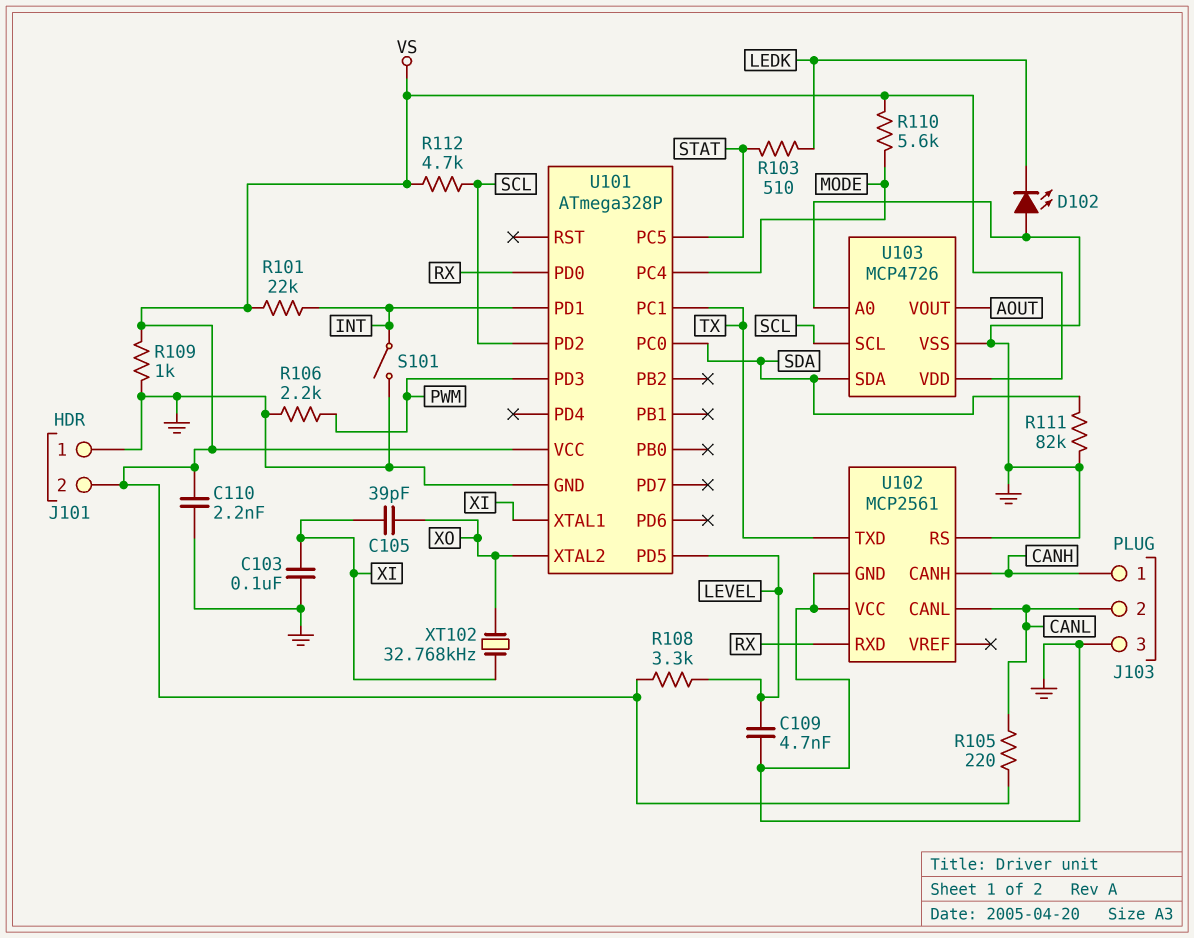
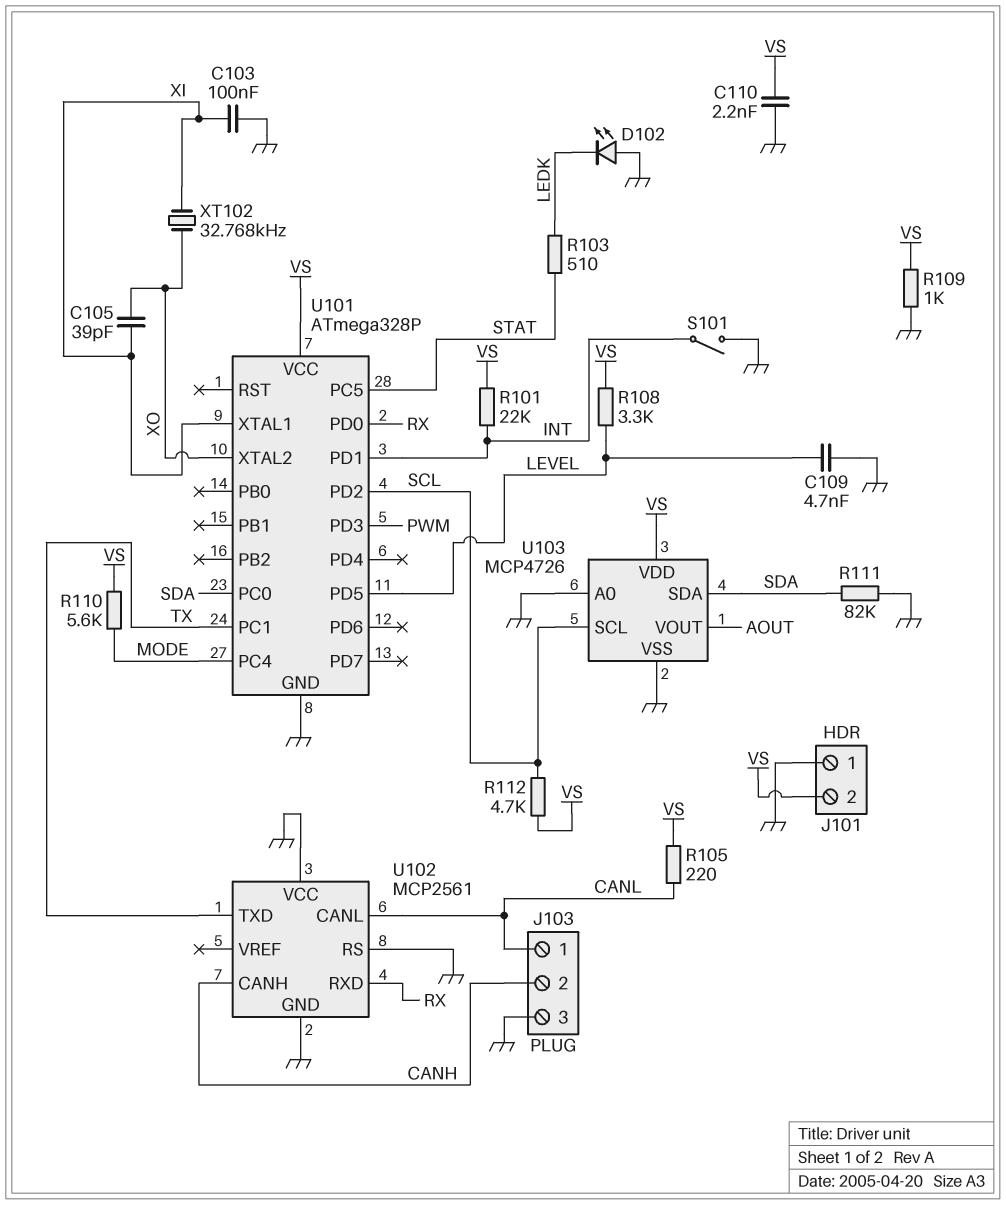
J103 pin 1: CANH -> CANL
J103 pin 2: CANL -> CANH
R106: 2.2k (GND, PWM) -> none

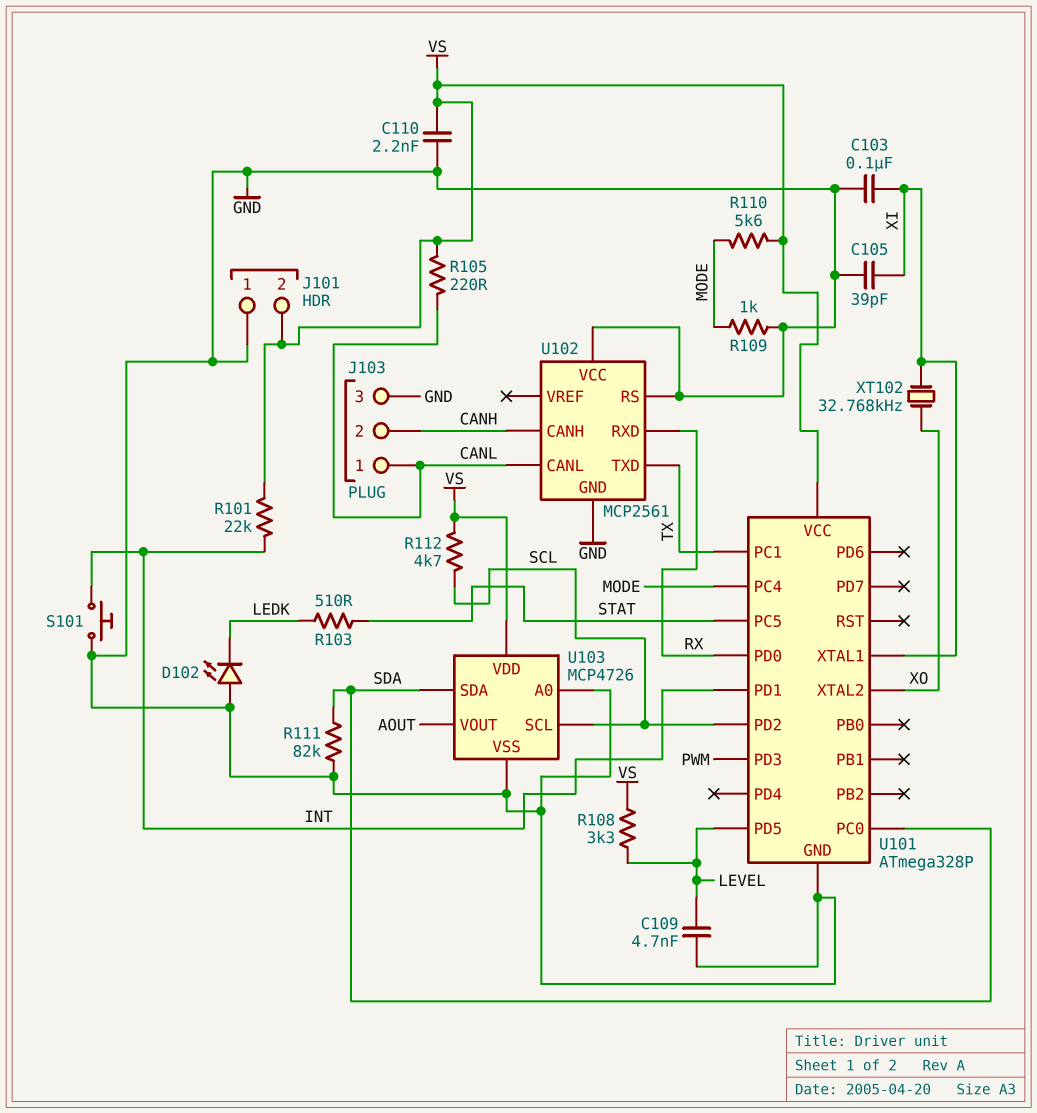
C105: 39pF (XI, XO) -> 39pF (GND, XI)
R109: 1k (GND, VS) -> 1k (GND, MODE)
S101: switch (GND, INT) -> button (GND, INT)

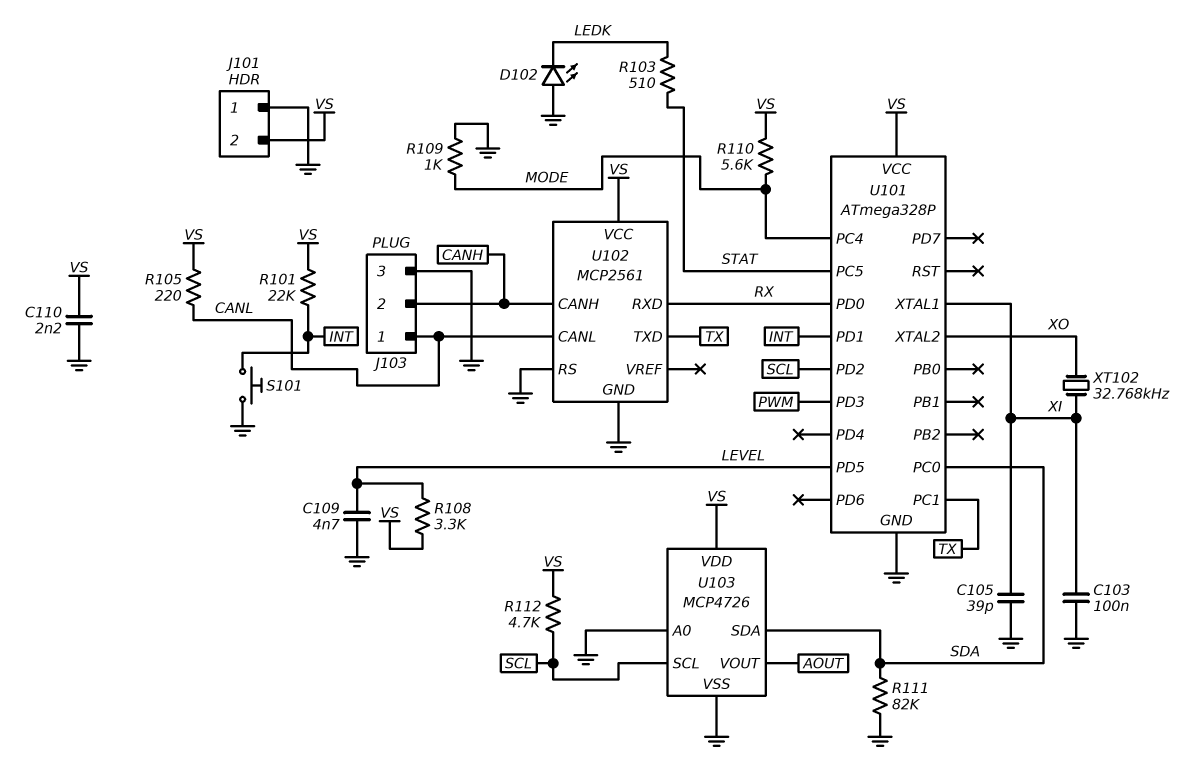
U102 pin VCC: GND -> VS

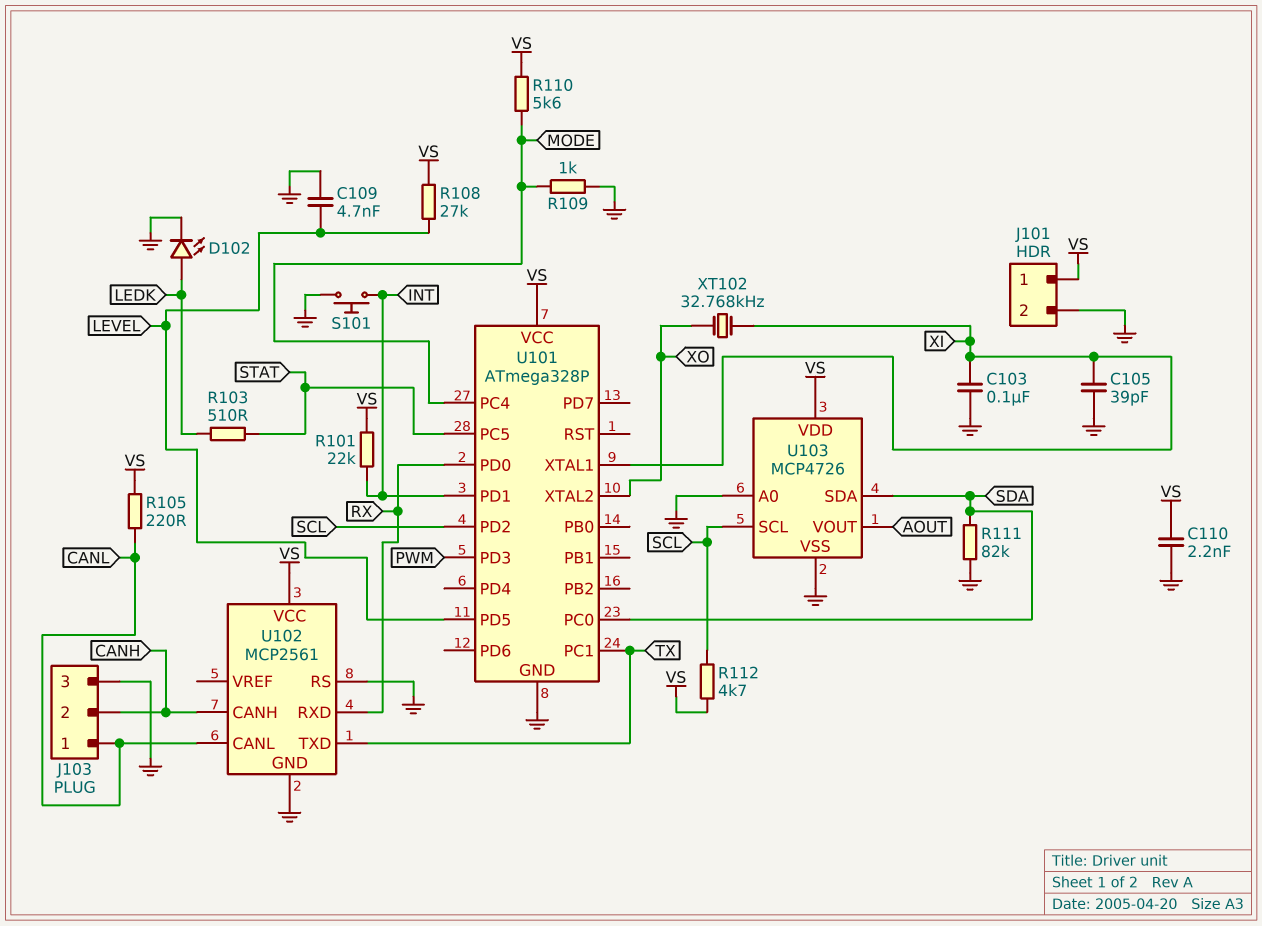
D102: LED (A GND, K LEDK) -> LED (A LEDK, K GND)
J101 pin 1: GND -> VS
J101 pin 2: VS -> GND
R108: 3.3k (LEVEL, VS) -> 27k (LEVEL, VS)

